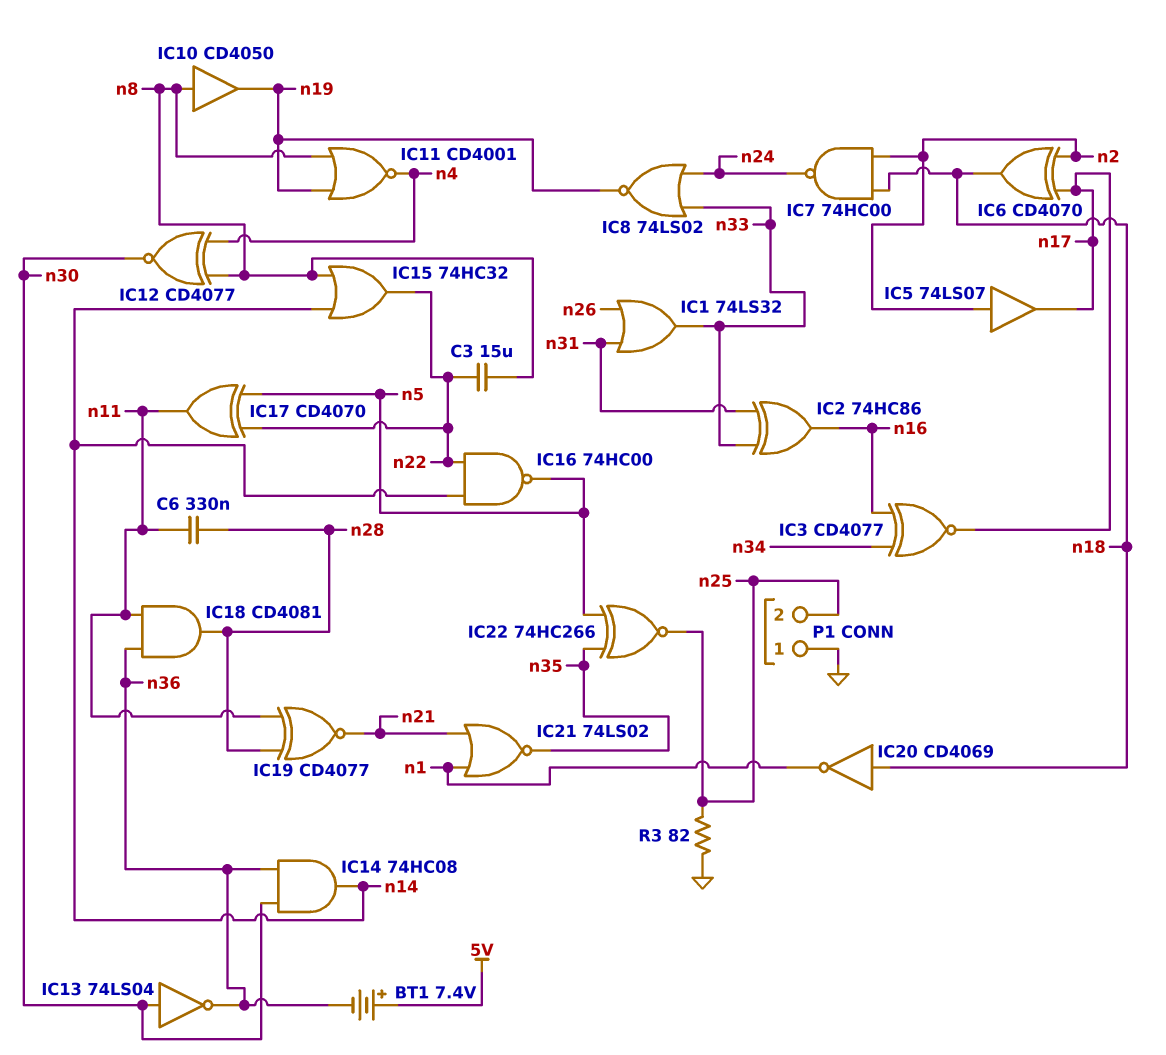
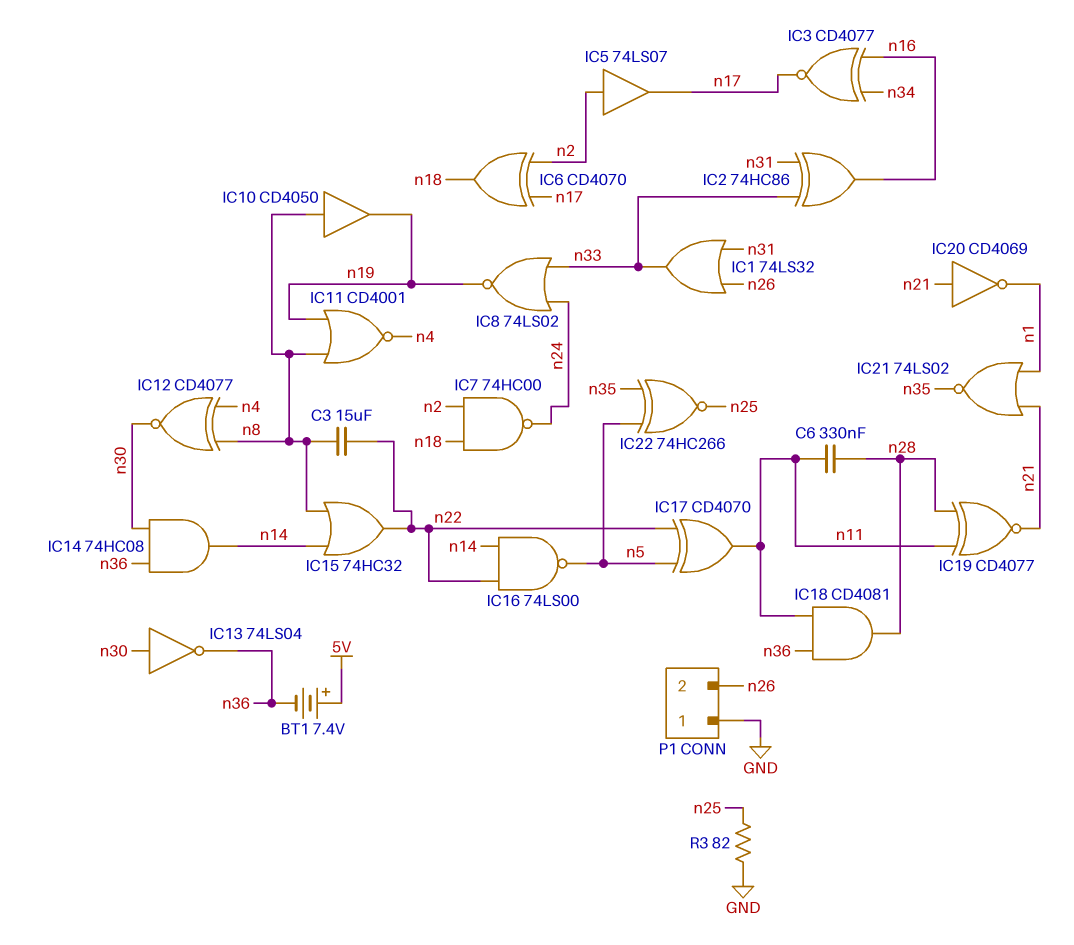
IC16: NAND 74HC00 (in n14, in n22, out n5) -> NAND 74LS00 (in n14, in n22, out n5)
IC20: NOT CD4069 (in n18, out n1) -> NOT CD4069 (in n21, out n1)
P1 pin 2: n25 -> n26

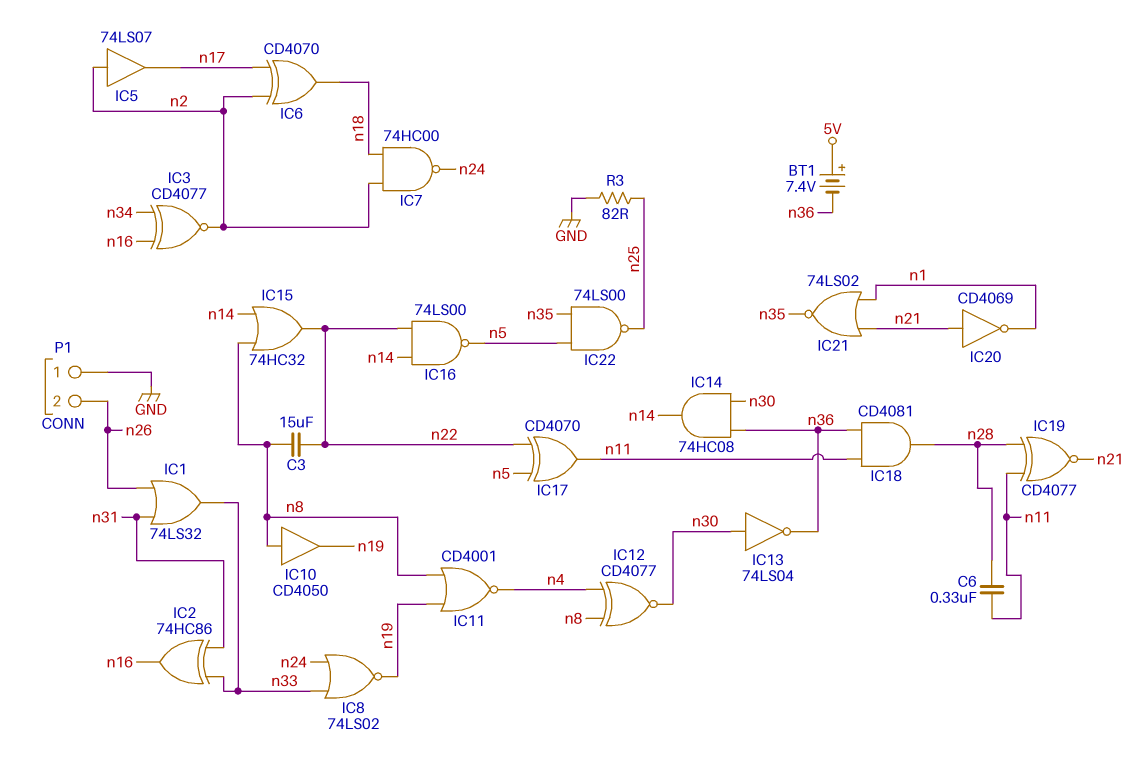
IC3: XNOR CD4077 (in n16, in n34, out n17) -> XNOR CD4077 (in n16, in n34, out n2)
IC22: XNOR 74HC266 (in n5, in n35, out n25) -> NAND 74LS00 (in n5, in n35, out n25)

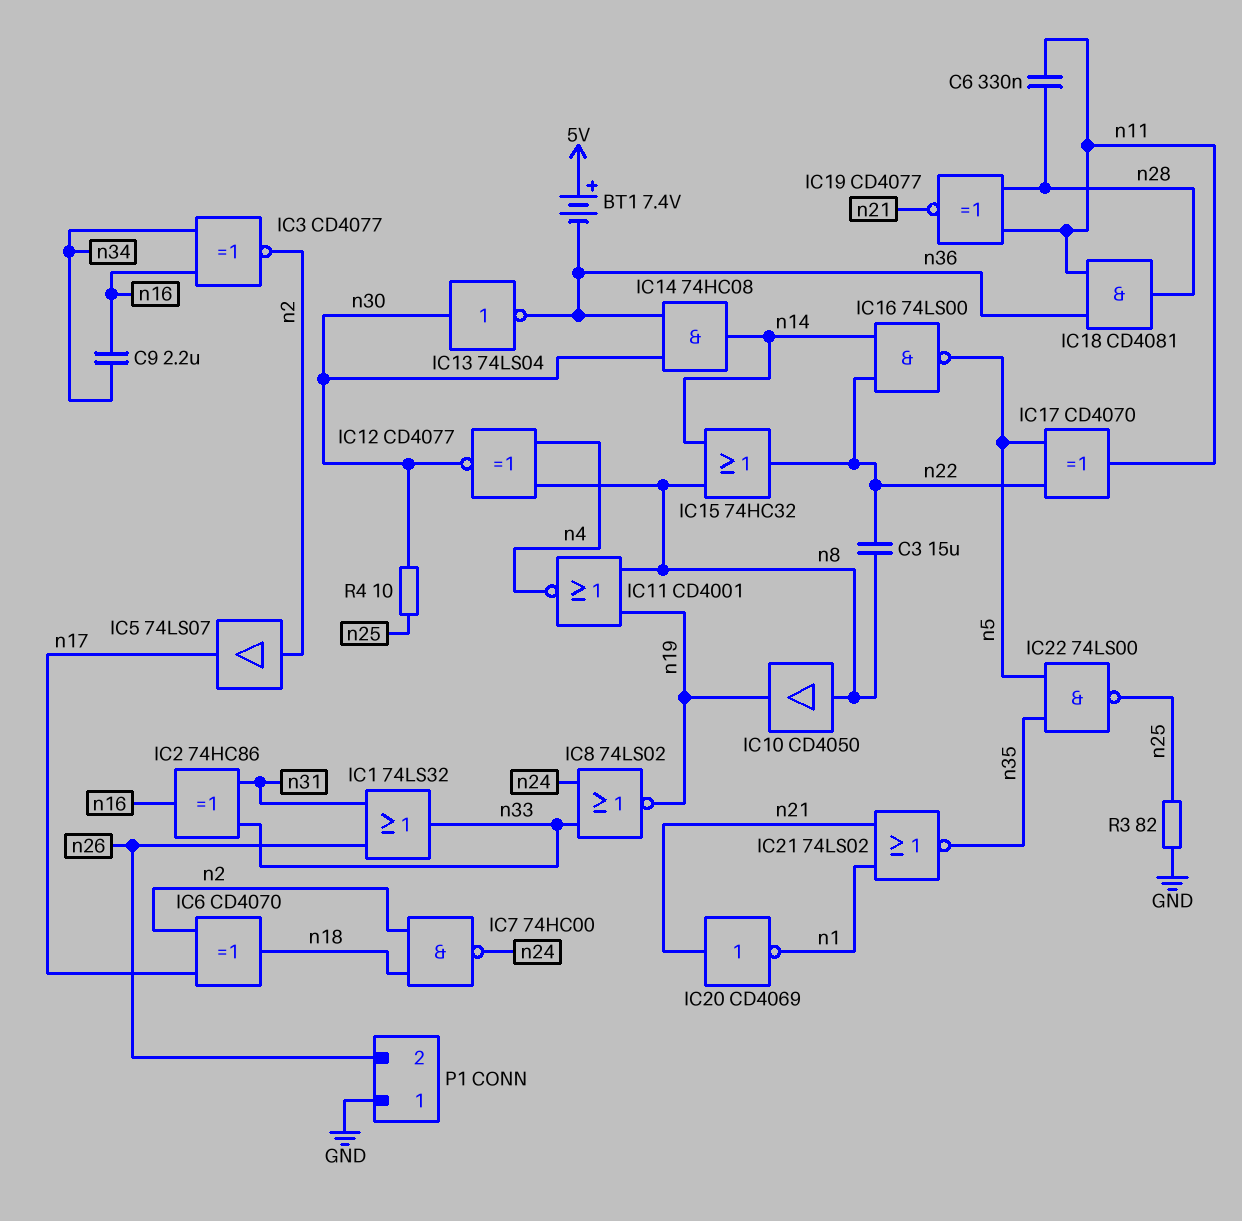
C9: none -> 2.2uF (n16, n34)
R4: none -> 10 (n25, n30)

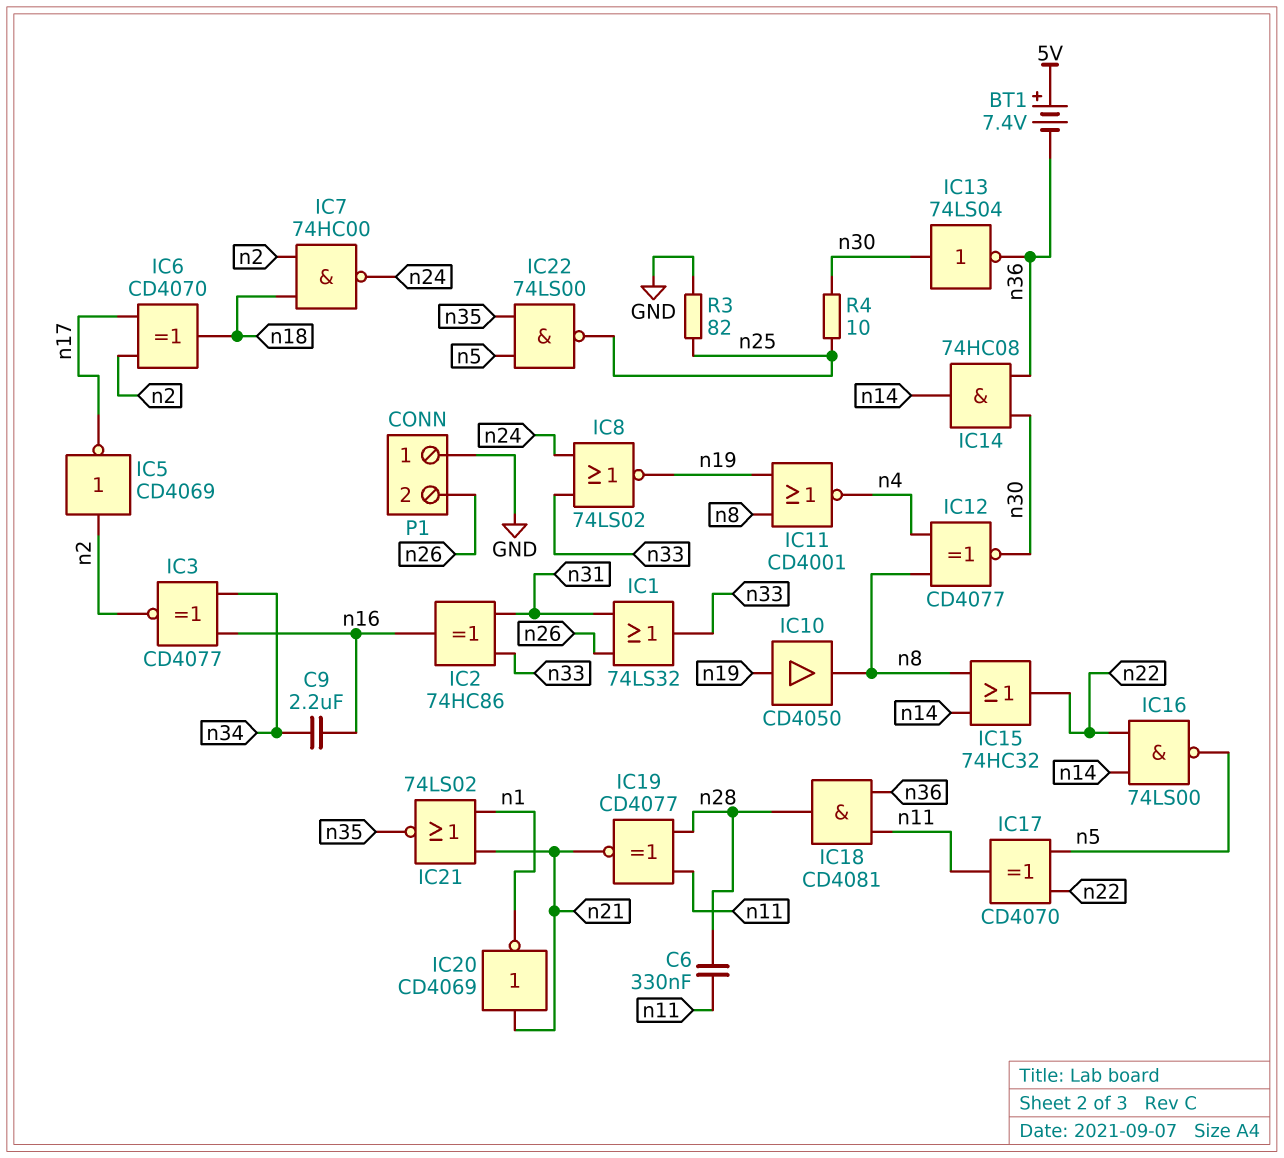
C3: 15uF (n8, n22) -> none
IC5: buffer 74LS07 (in n2, out n17) -> NOT CD4069 (in n2, out n17)
IC10: buffer CD4050 (in n8, out n19) -> buffer CD4050 (in n19, out n8)

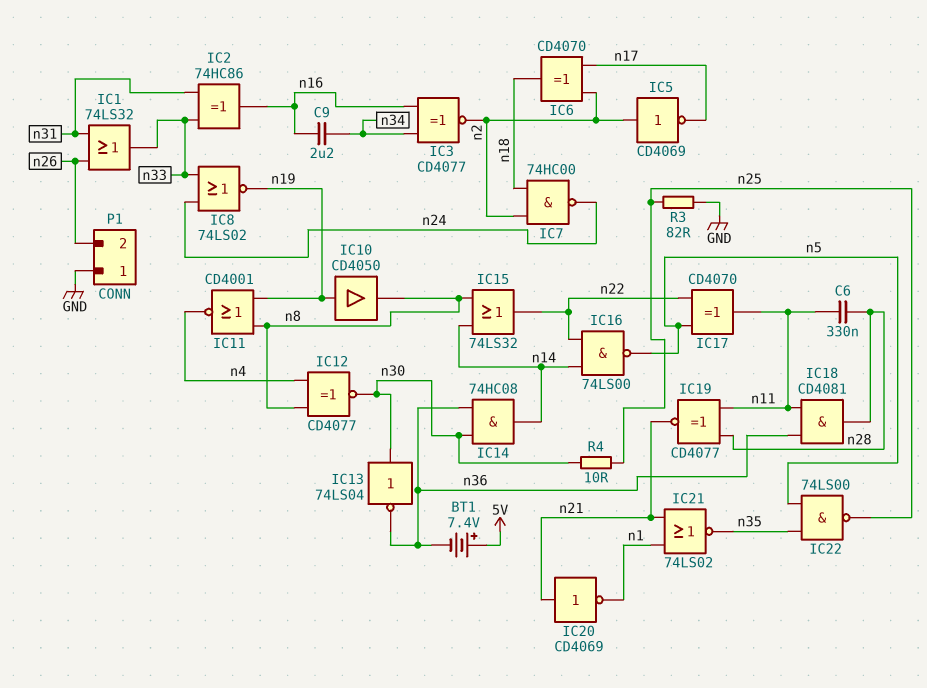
IC15: OR 74HC32 (in n8, in n14, out n22) -> OR 74LS32 (in n8, in n14, out n22)

